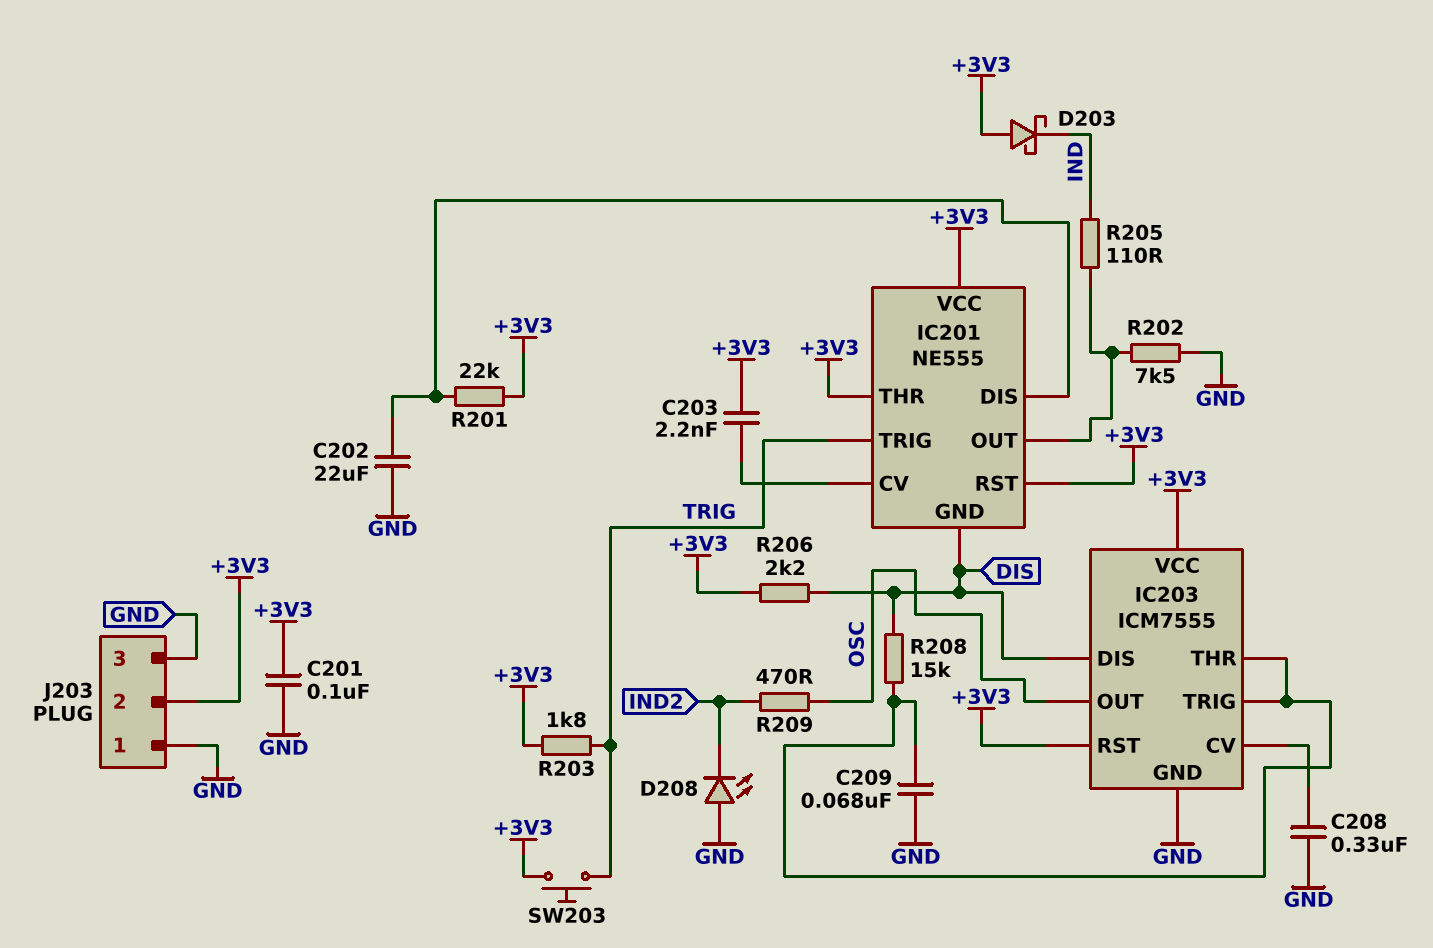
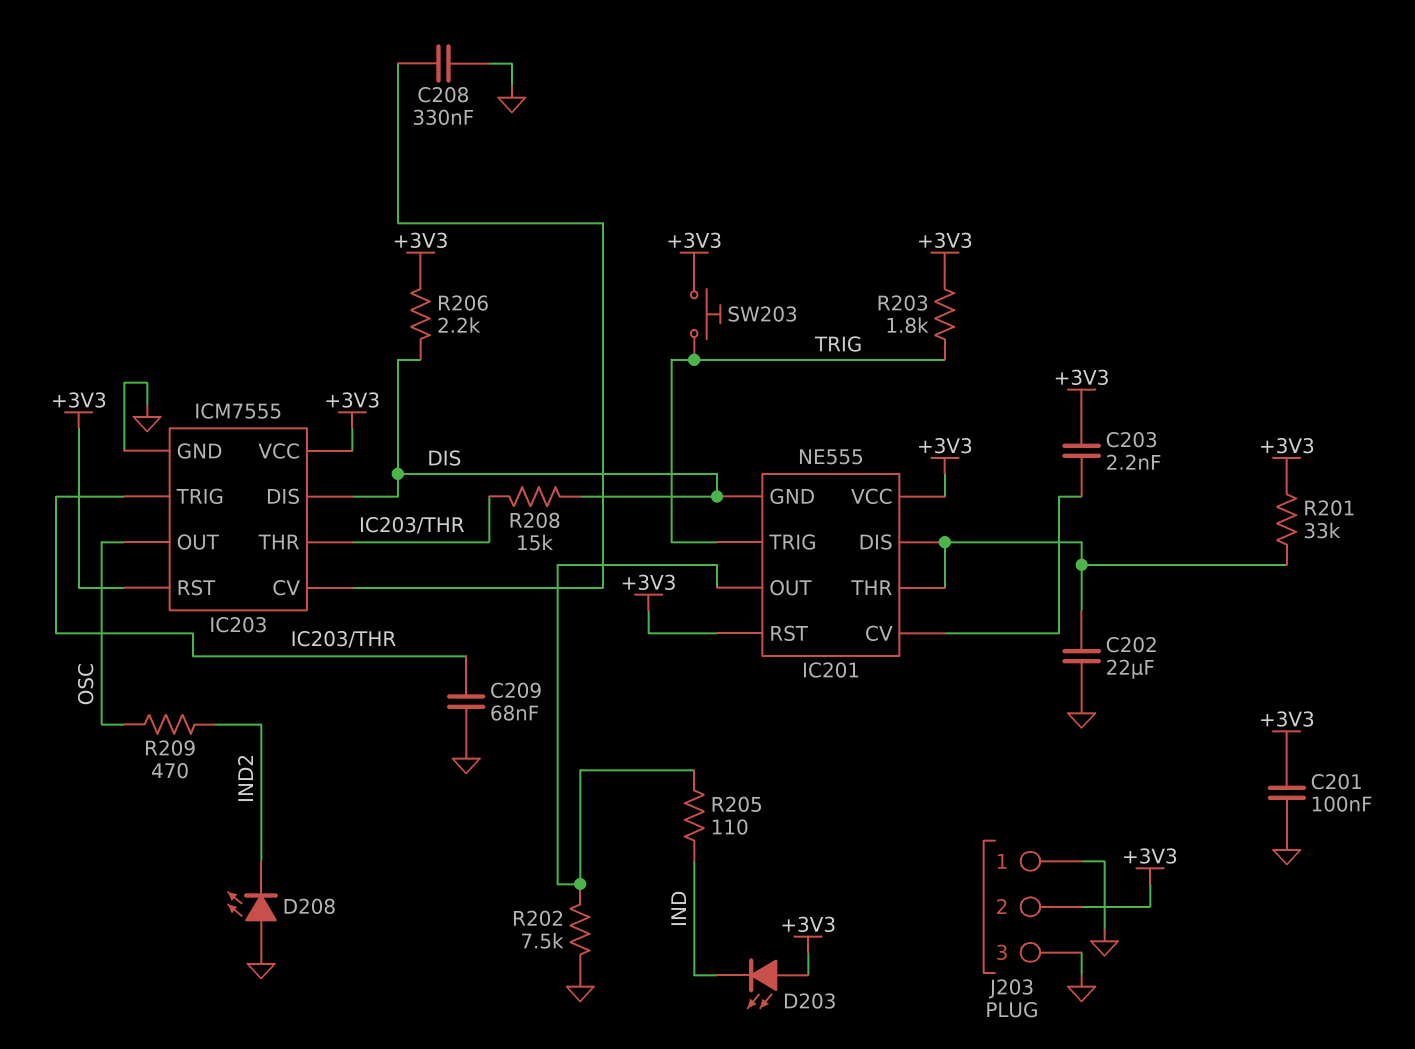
D203: schottky (A +3V3, K IND) -> LED (A +3V3, K IND)
IC201 pin THR: +3V3 -> IC201/DIS
R201: 22k (+3V3, IC201/DIS) -> 33k (+3V3, IC201/DIS)

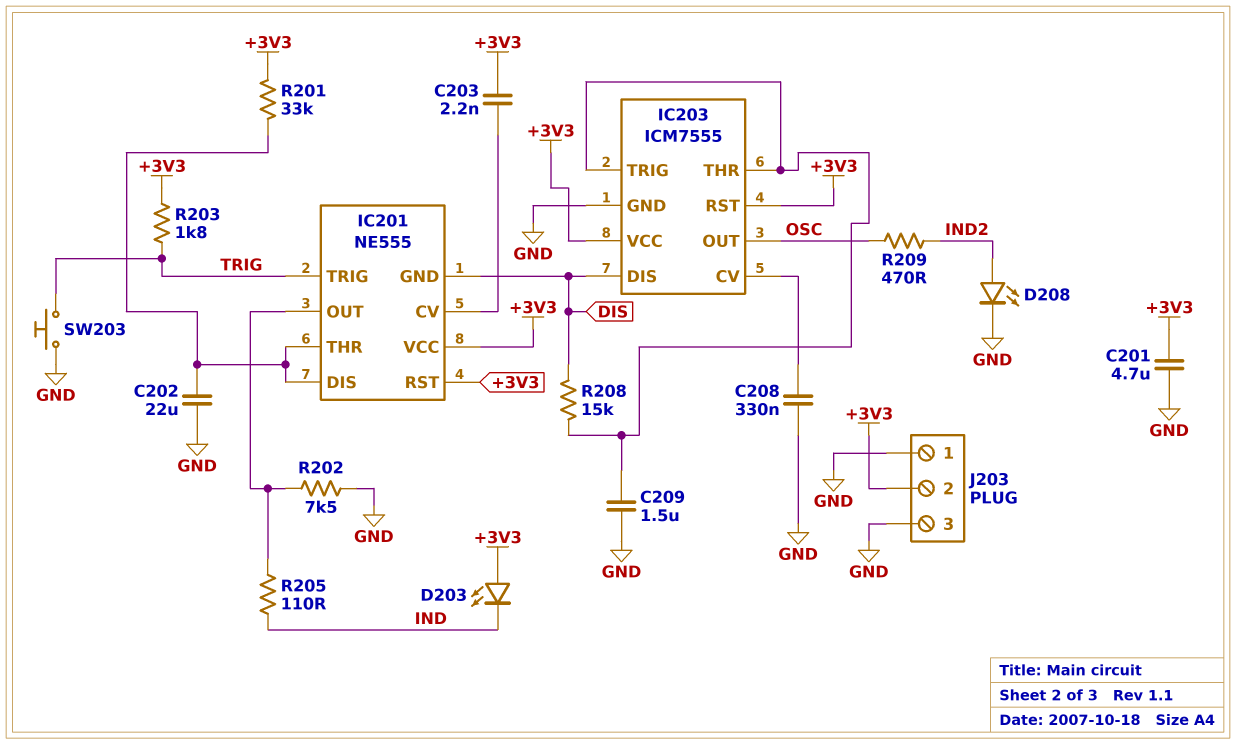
C201: 100nF (+3V3, GND) -> 4.7uF (+3V3, GND)
C209: 68nF (GND, IC203/THR) -> 1.5uF (GND, IC203/THR)
D208: LED (A GND, K IND2) -> LED (A IND2, K GND)
R206: 2.2k (+3V3, DIS) -> none
SW203: button (+3V3, TRIG) -> button (GND, TRIG)

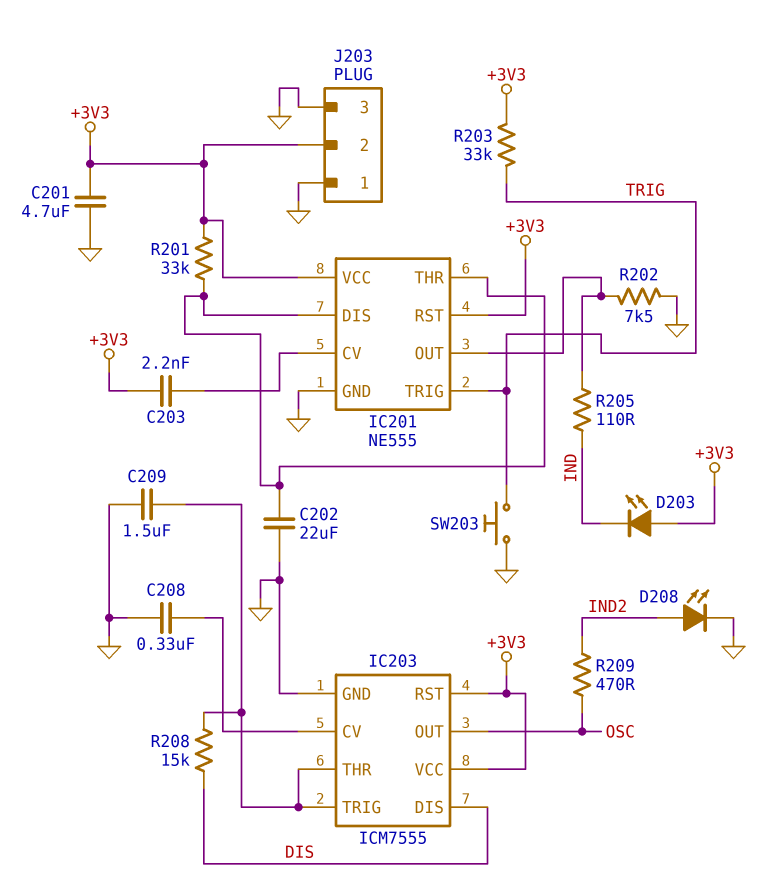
IC201 pin GND: DIS -> GND
R203: 1.8k (+3V3, TRIG) -> 33k (+3V3, TRIG)

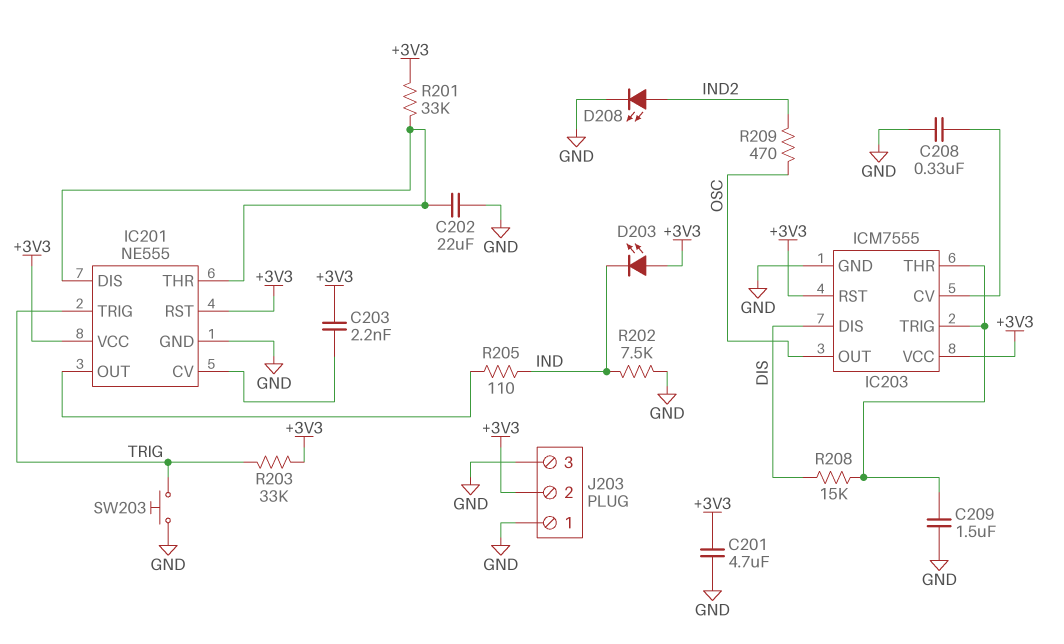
R202: 7.5k (GND, IC201/OUT) -> 7.5k (GND, IND)

